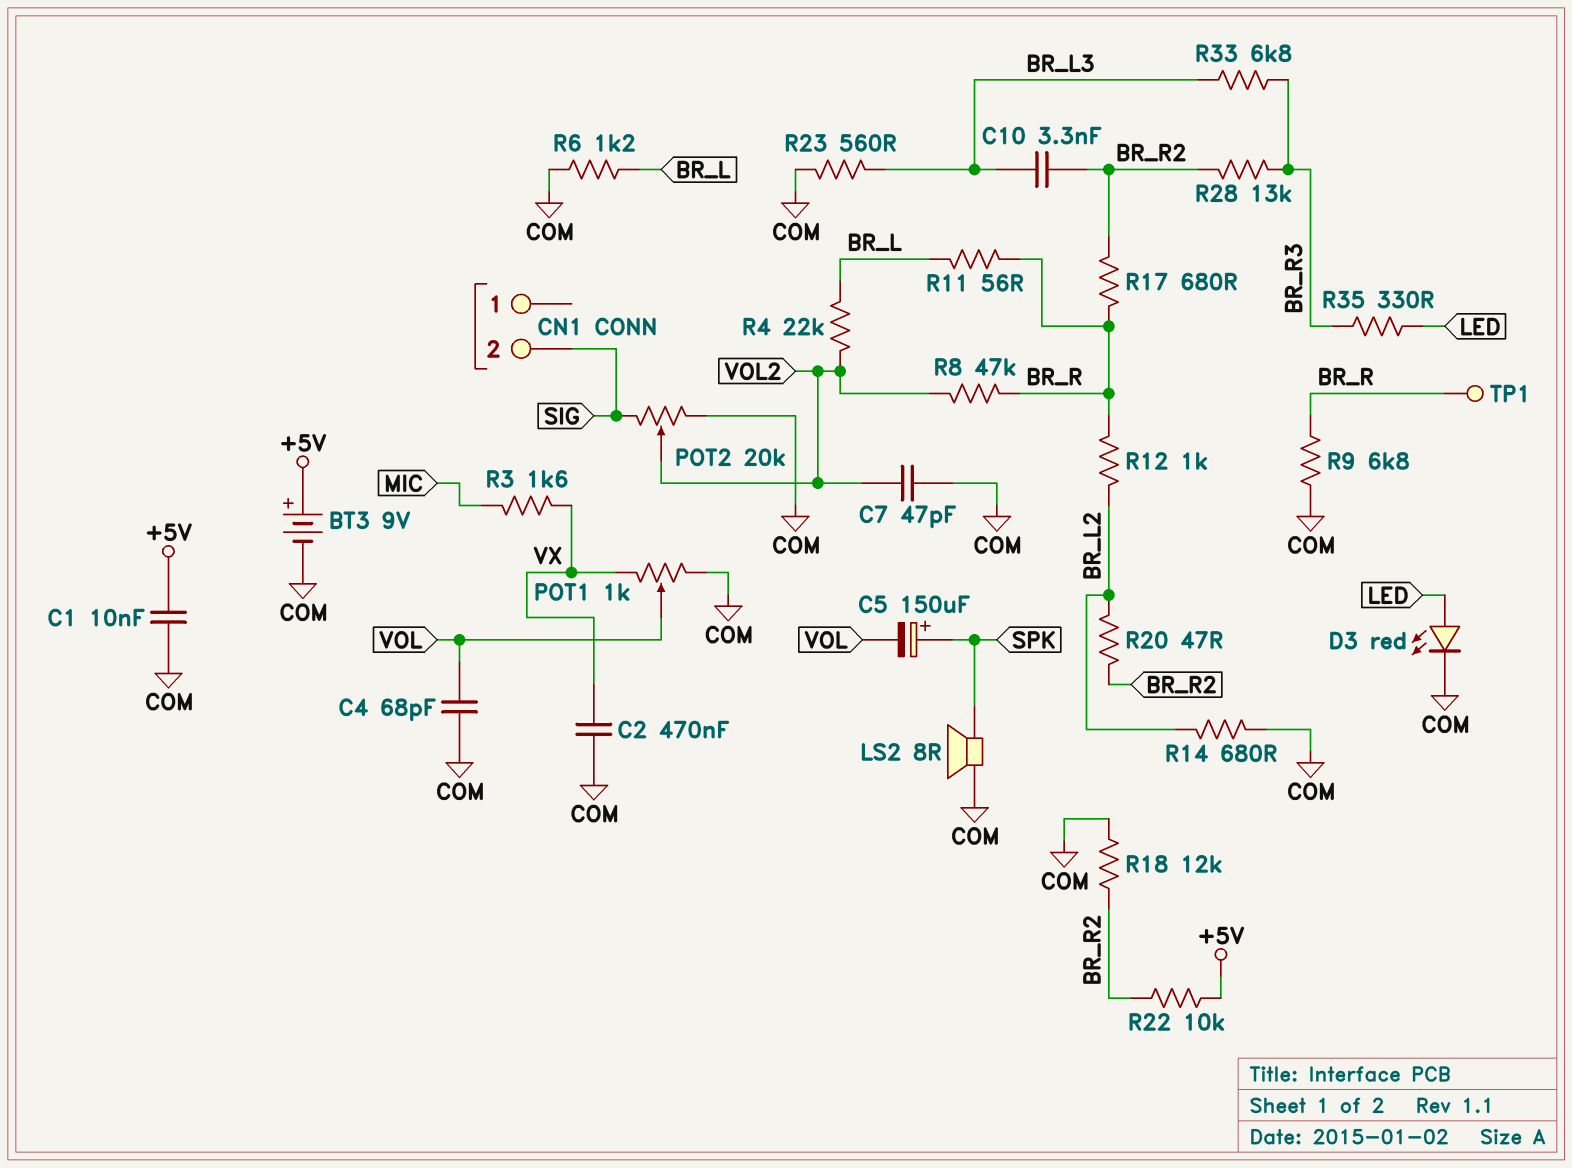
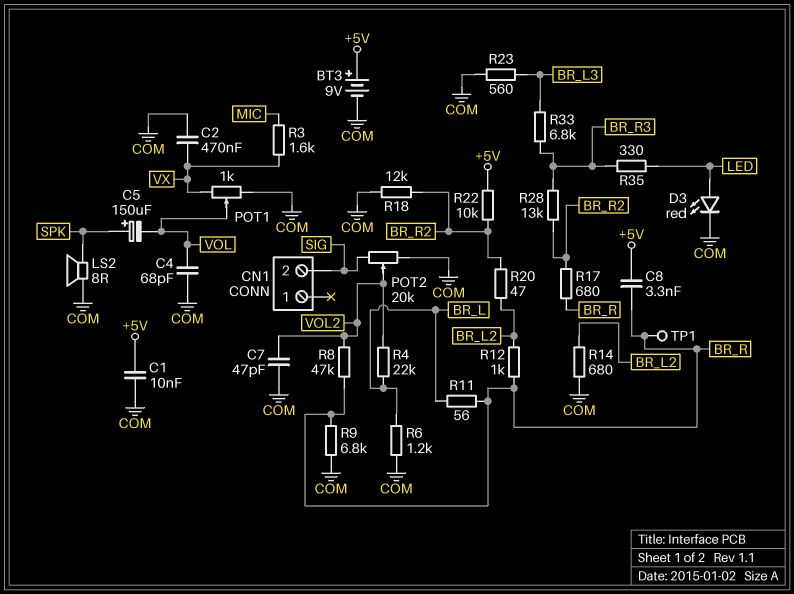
C8: none -> 3.3nF (+5V, BR_R)
C10: 3.3nF (BR_L3, BR_R2) -> none

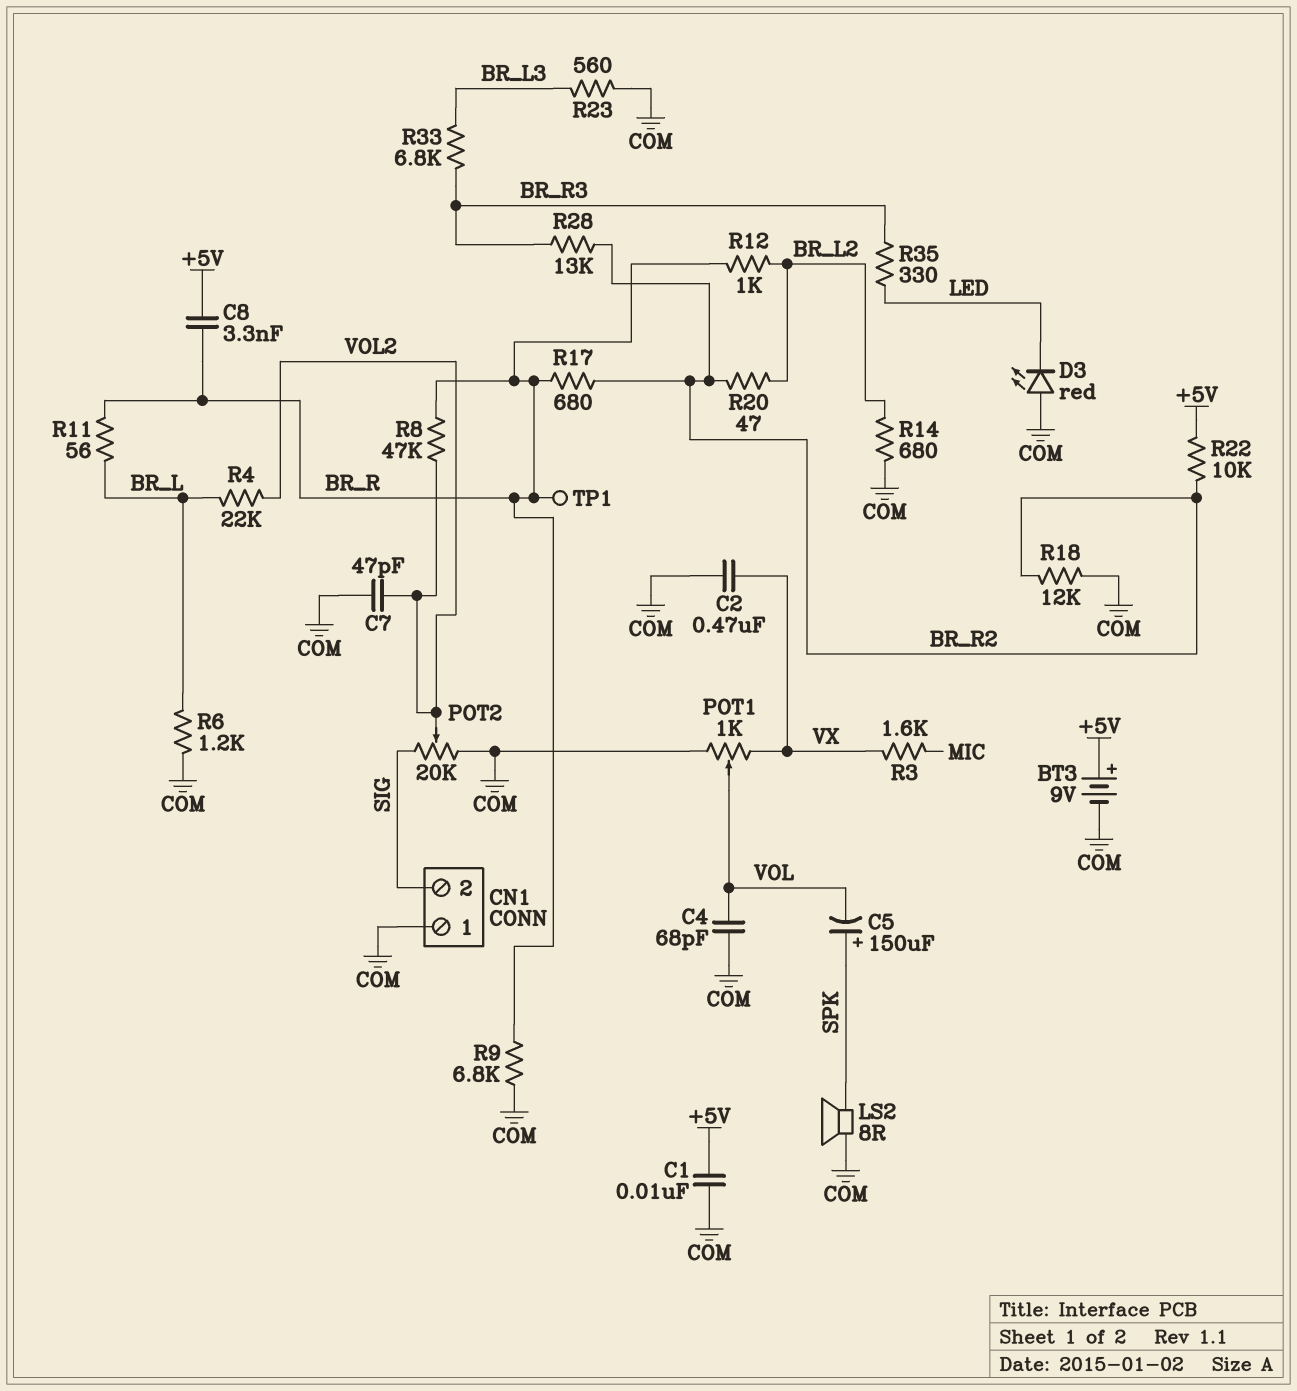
CN1 pin 1: none -> COM
D3: LED red (A LED, K COM) -> LED red (A COM, K LED)

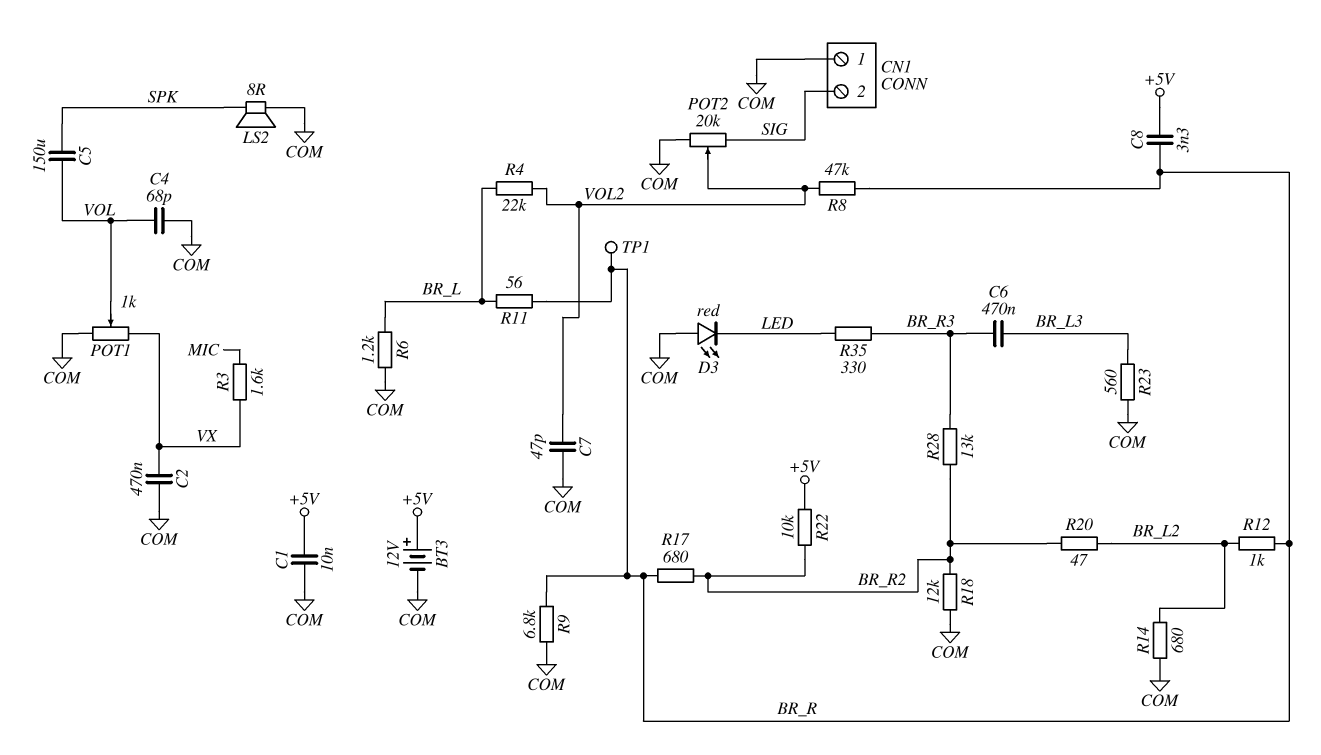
BT3: 9V (plus +5V, minus COM) -> 12V (plus +5V, minus COM)
C5: 150uF (plus SPK, minus VOL) -> 150uF (SPK, VOL)
C6: none -> 470nF (BR_L3, BR_R3)
R33: 6.8k (BR_L3, BR_R3) -> none

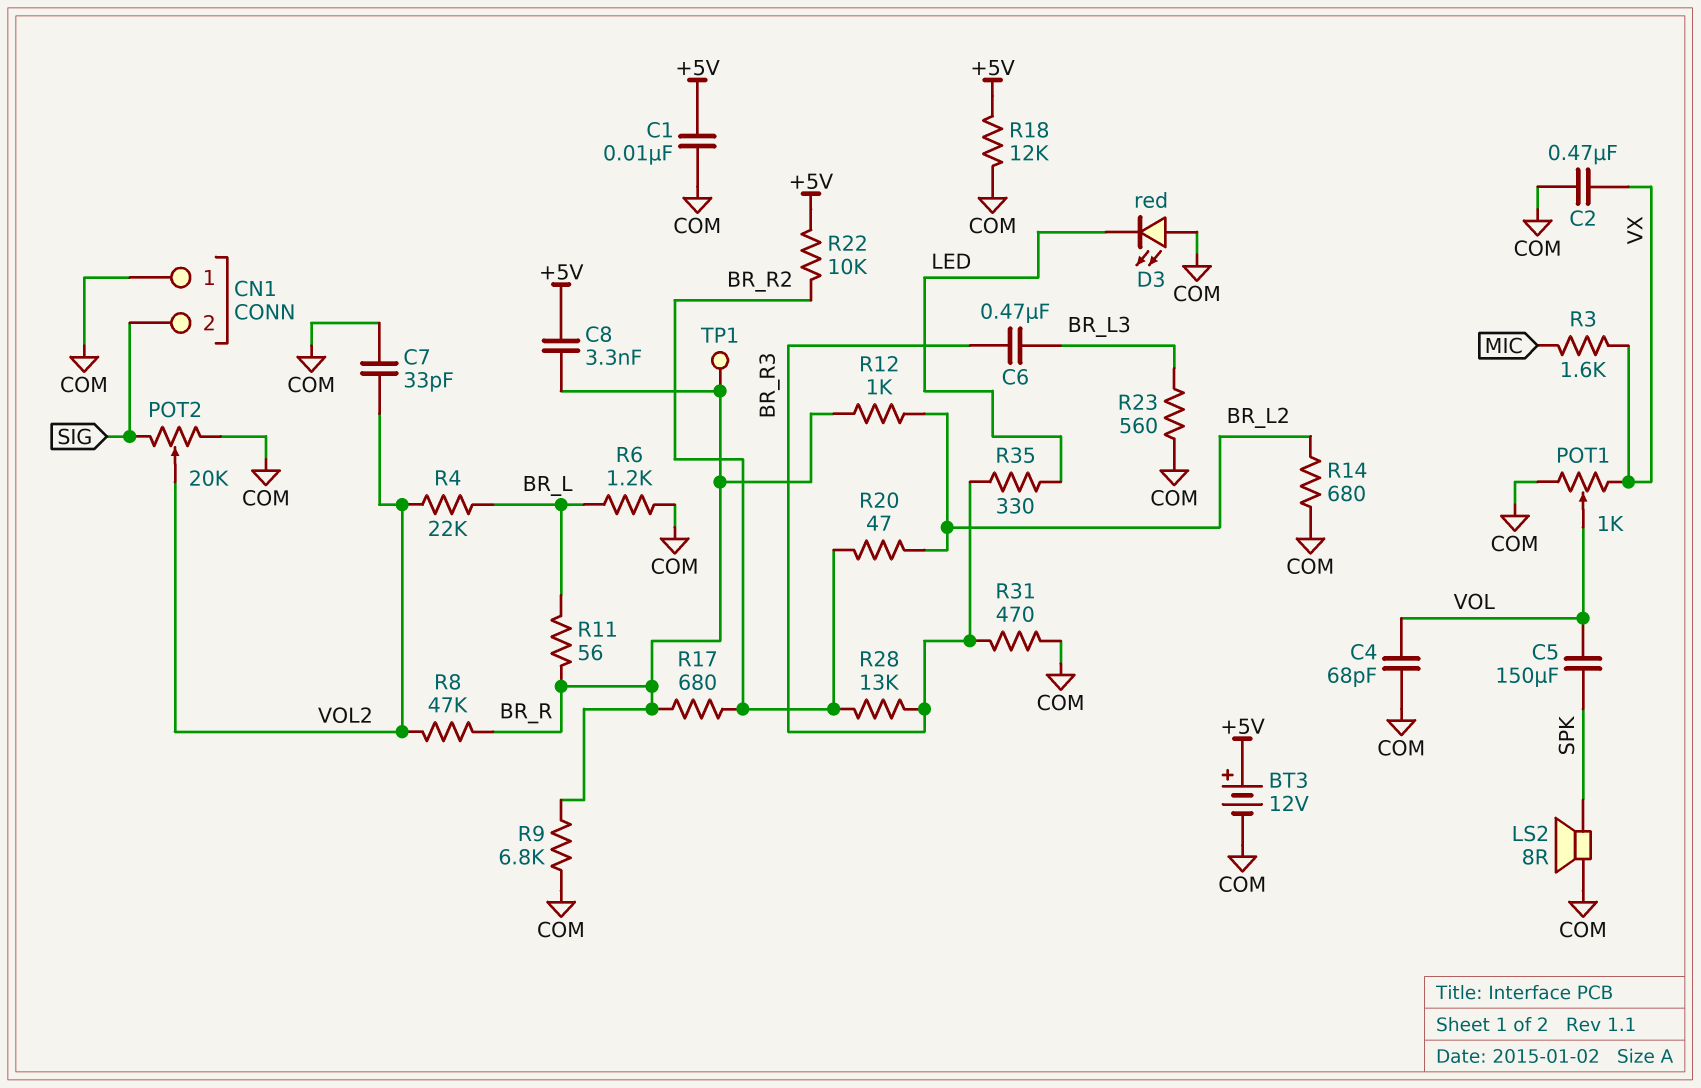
C7: 47pF (COM, VOL2) -> 33pF (COM, VOL2)
R18: 12k (BR_R2, COM) -> 12k (+5V, COM)
R31: none -> 470 (BR_R3, COM)

